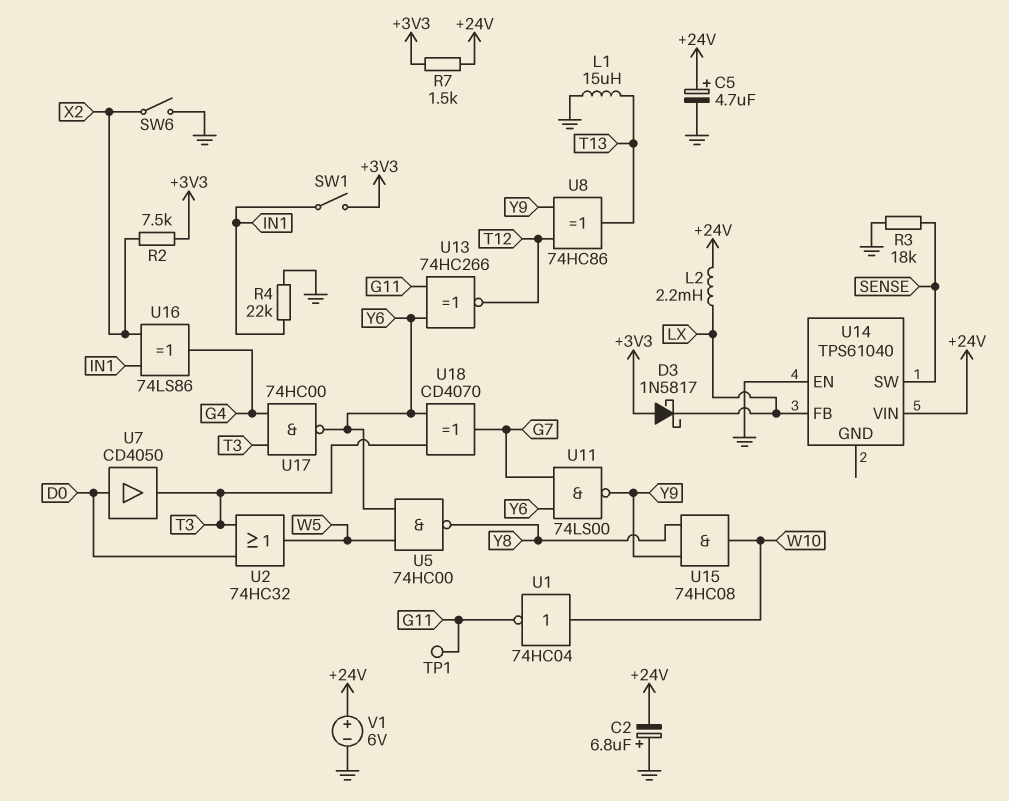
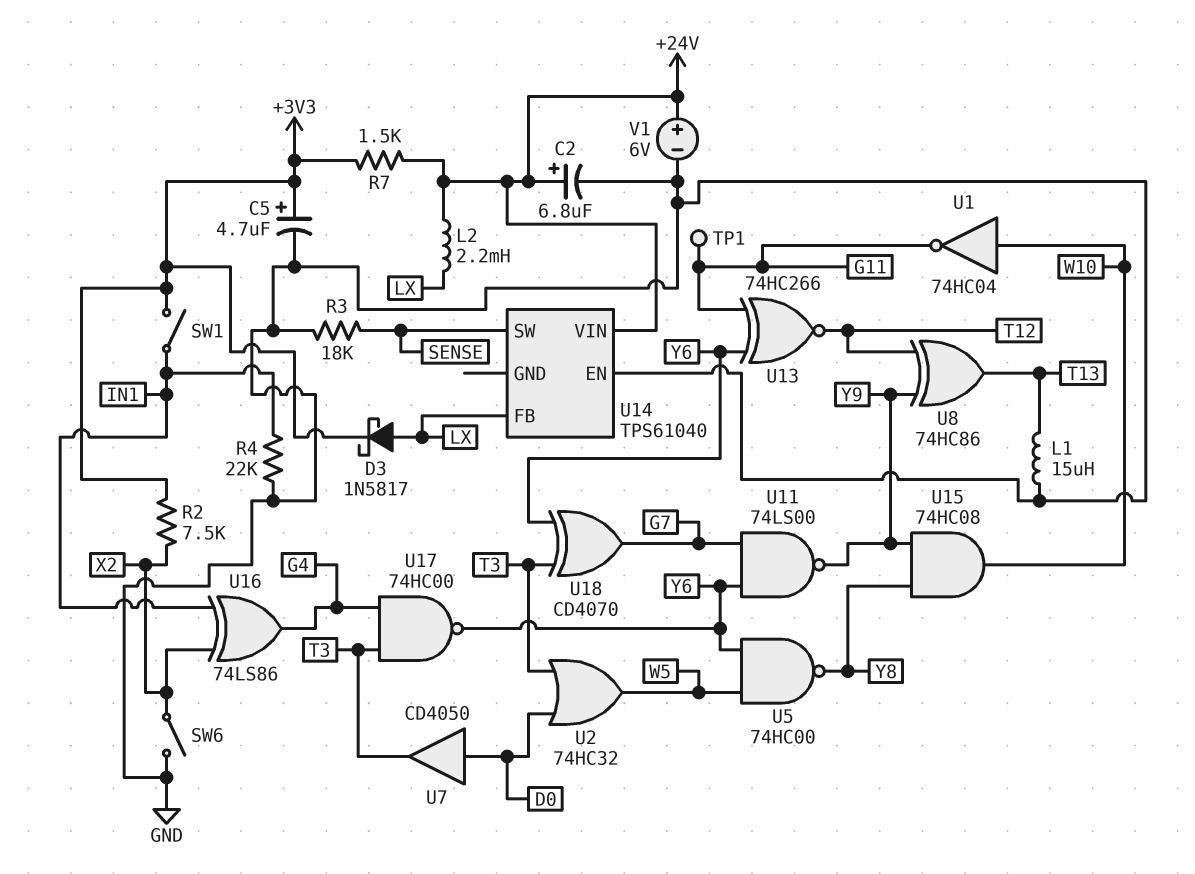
C2: 6.8uF (plus GND, minus +24V) -> 6.8uF (plus +24V, minus GND)
C5: 4.7uF (plus +24V, minus GND) -> 4.7uF (plus +3V3, minus GND)
D3: schottky 1N5817 (A +3V3, K LX) -> schottky 1N5817 (A LX, K +3V3)

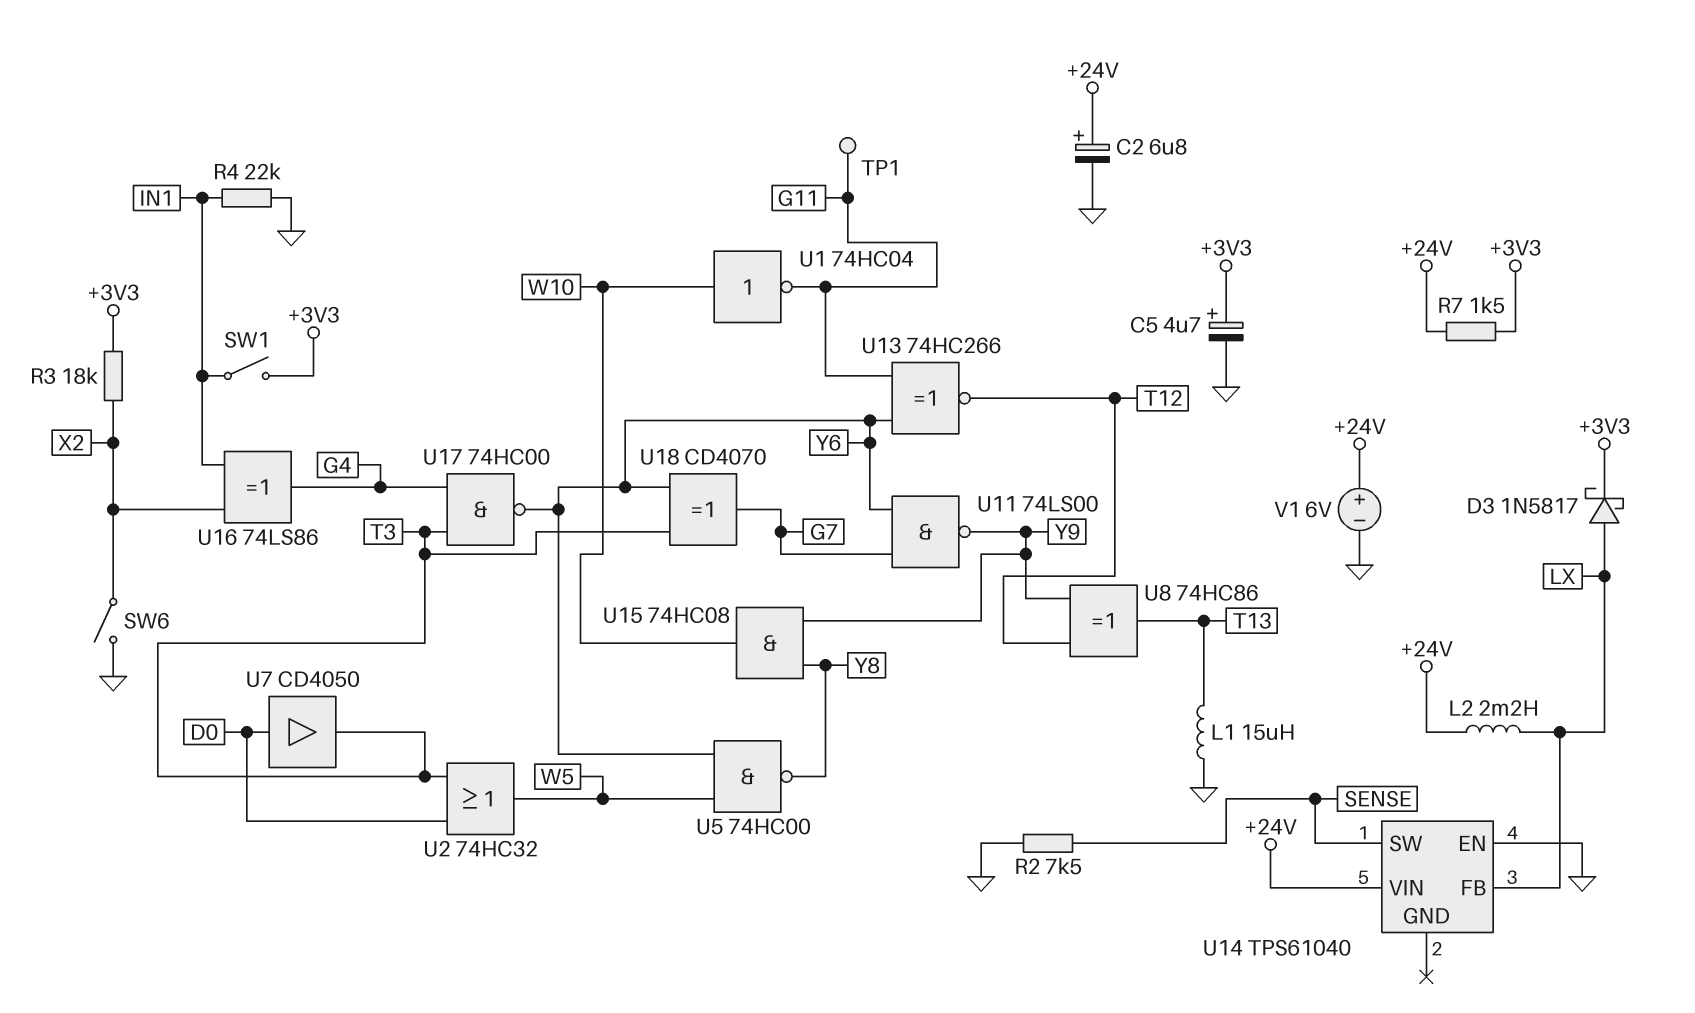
R2: 7.5k (+3V3, X2) -> 7.5k (GND, SENSE)
R3: 18k (GND, SENSE) -> 18k (+3V3, X2)

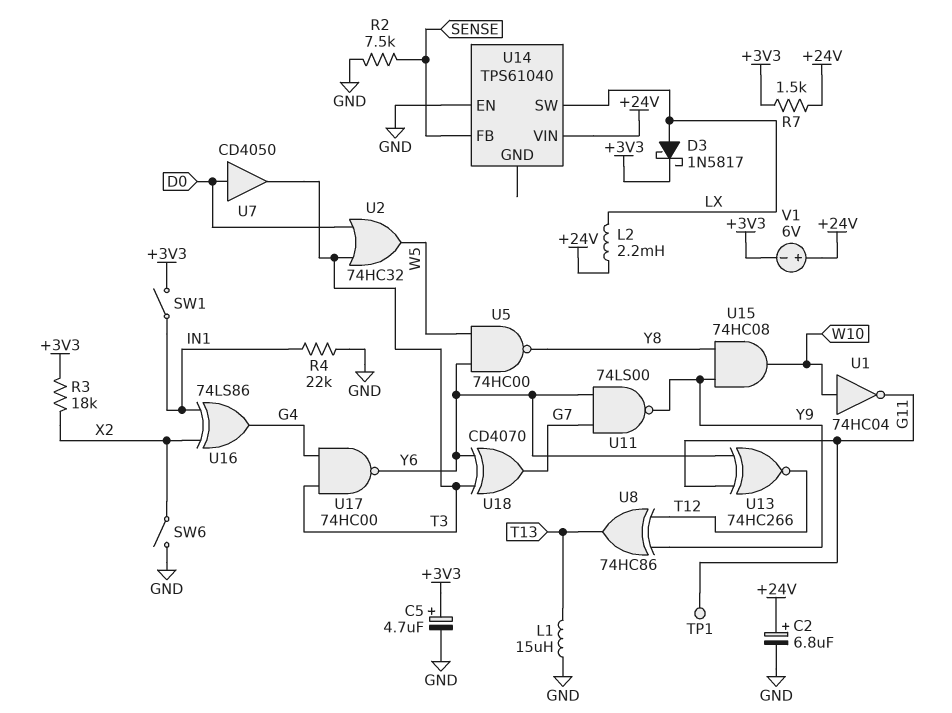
U14 pin FB: LX -> SENSE
U14 pin SW: SENSE -> LX
V1: 6V (plus +24V, minus GND) -> 6V (plus +24V, minus +3V3)

